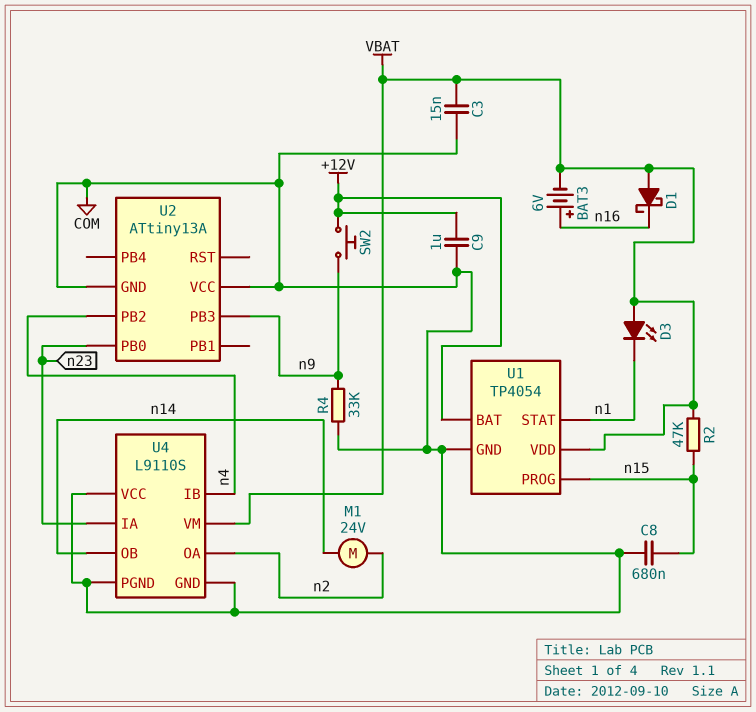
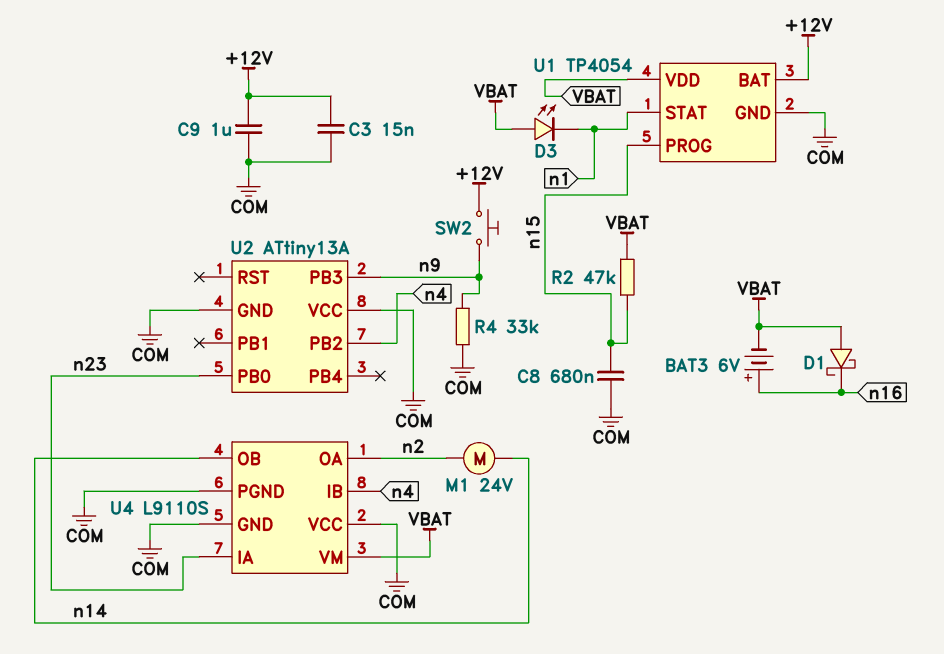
C3: 15nF (COM, VBAT) -> 15nF (+12V, COM)

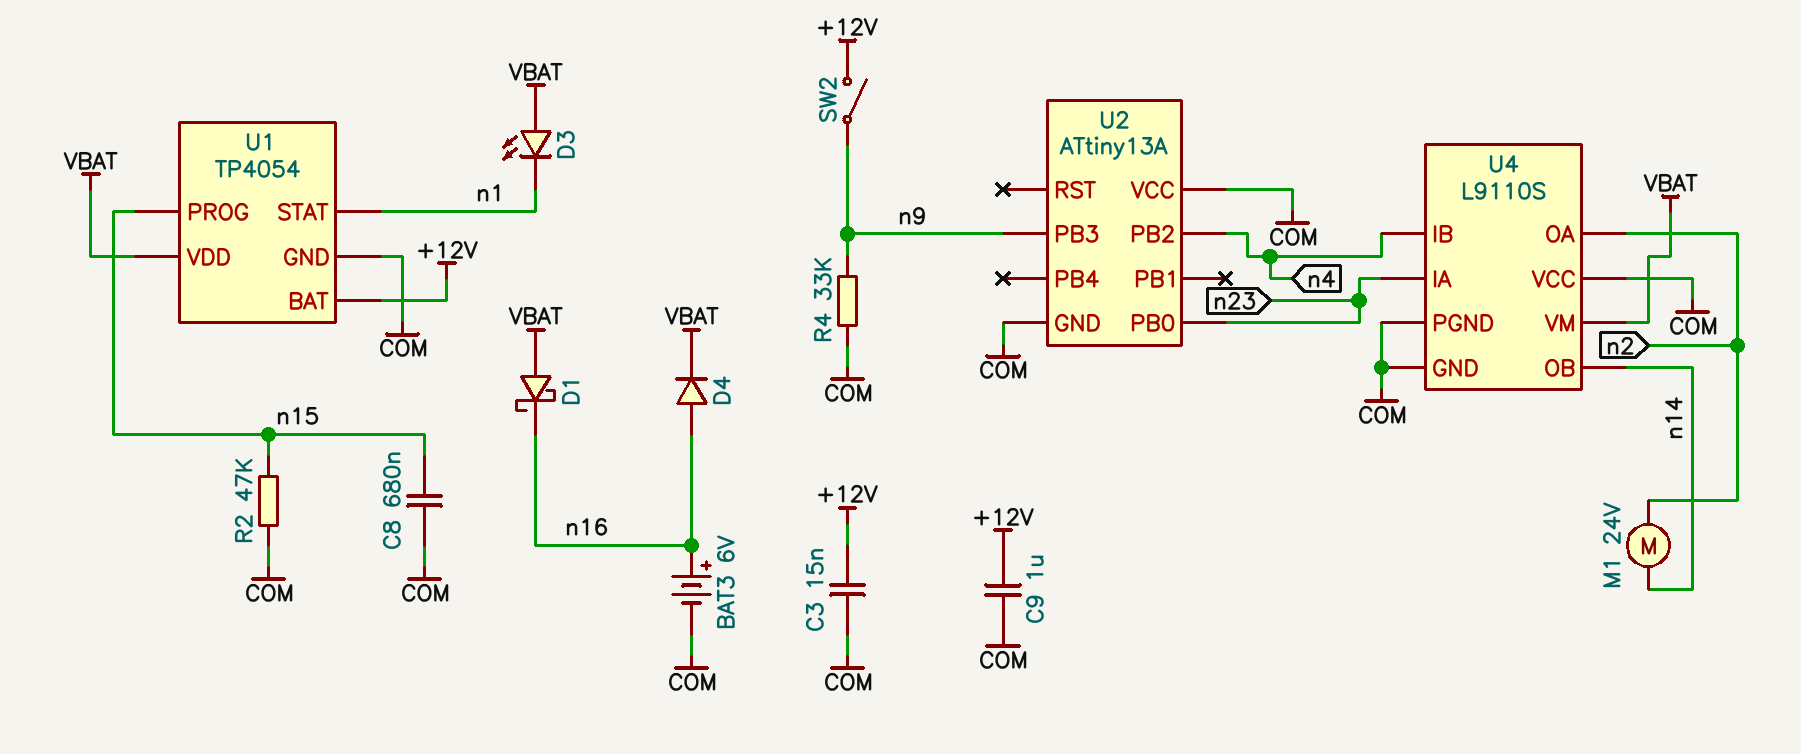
BAT3: 6V (plus n16, minus VBAT) -> 6V (plus n16, minus COM)
D4: none -> diode (A n16, K VBAT)
R2: 47k (VBAT, n15) -> 47k (COM, n15)
SW2: button (+12V, n9) -> switch (+12V, n9)

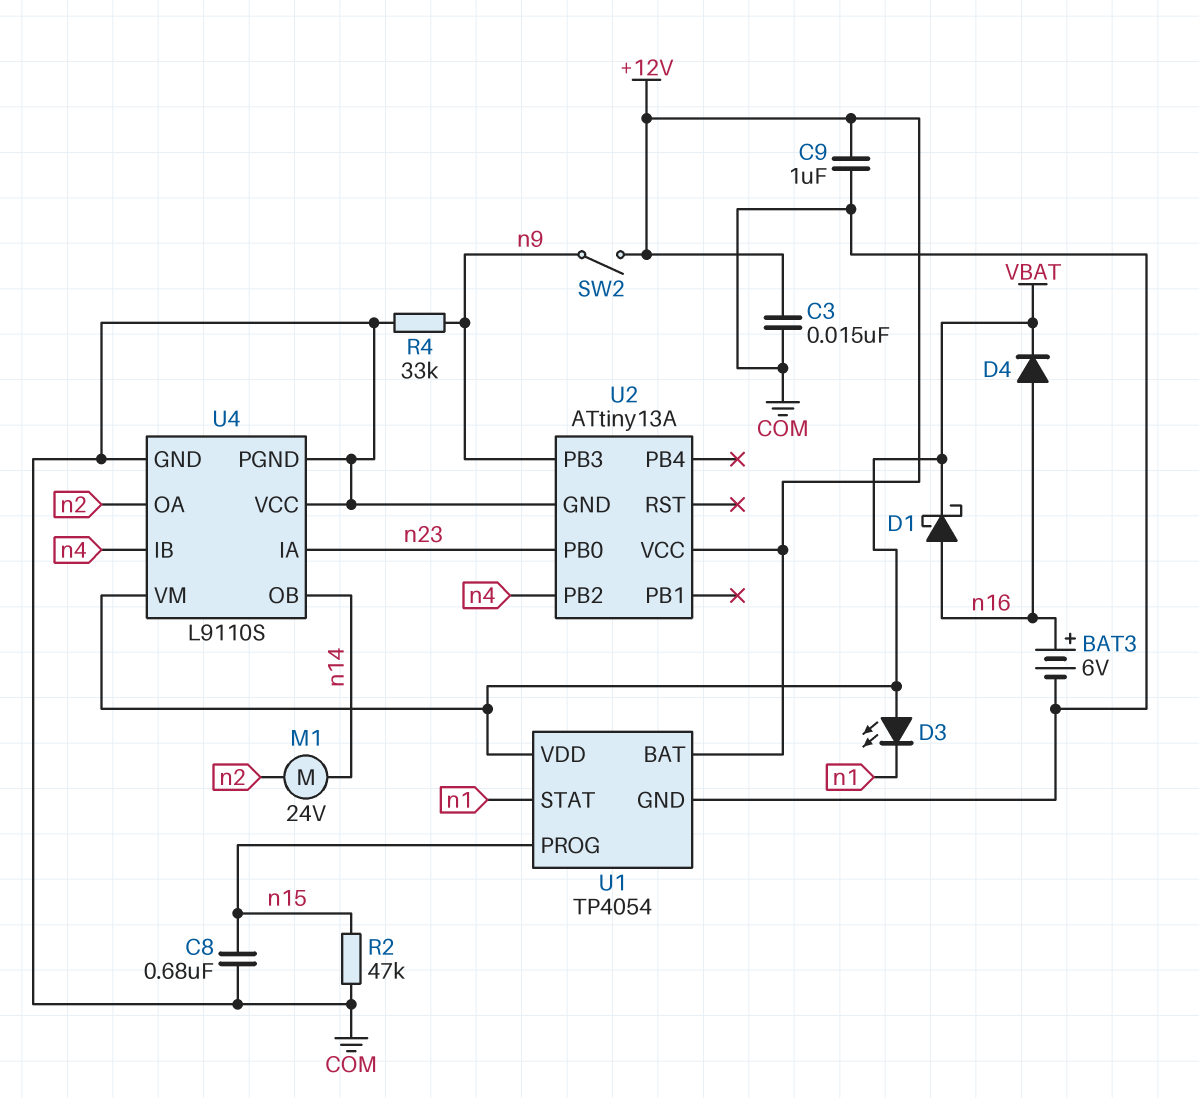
D1: schottky (A VBAT, K n16) -> schottky (A n16, K VBAT)
U2 pin VCC: COM -> +12V

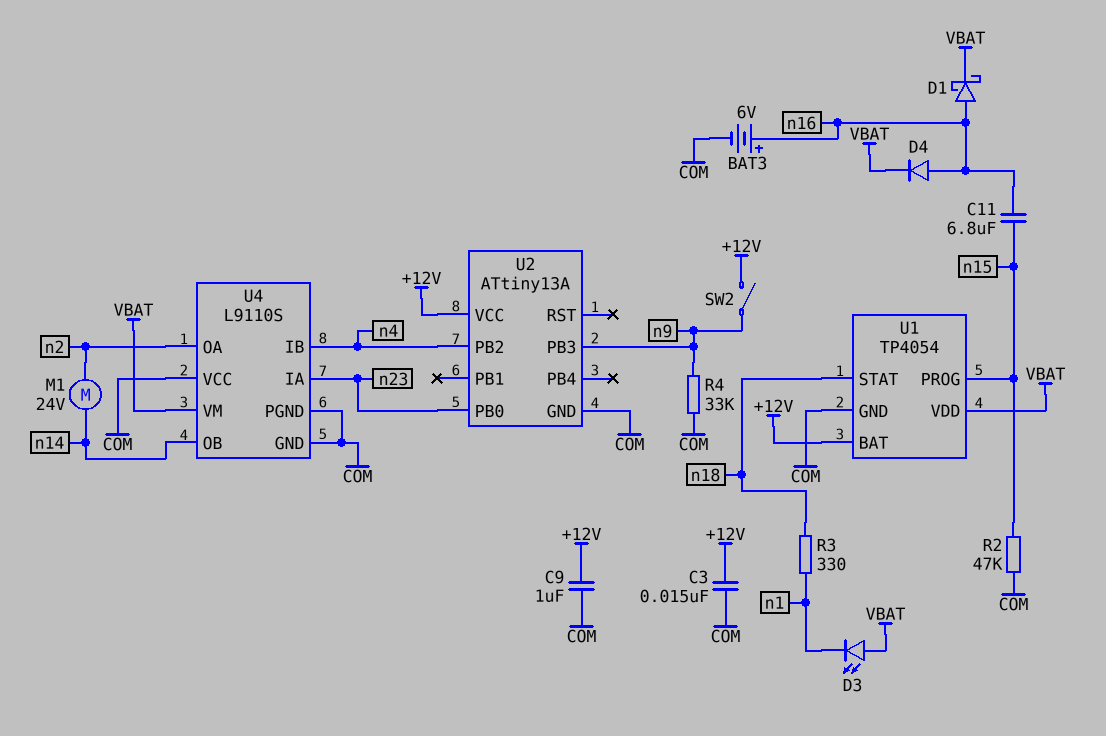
C8: 680nF (COM, n15) -> none
C11: none -> 6.8uF (n15, n16)
R3: none -> 330 (n1, n18)
U1 pin STAT: n1 -> n18

